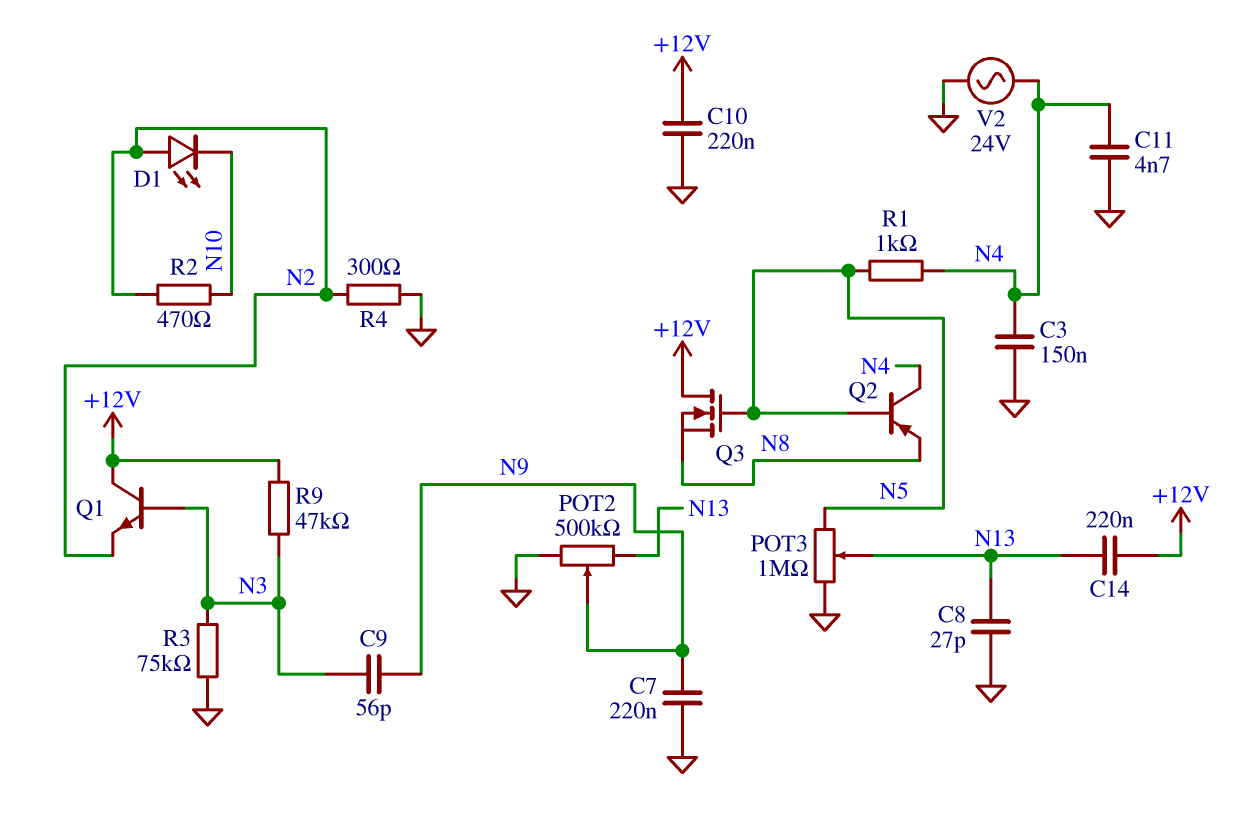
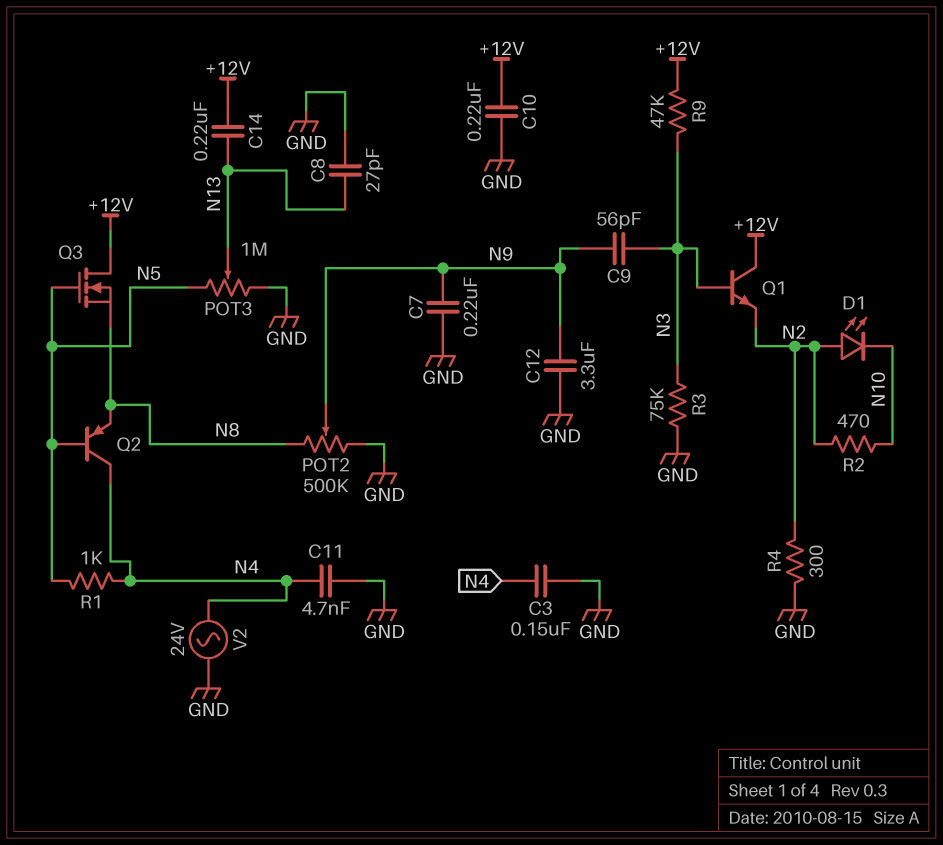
C12: none -> 3.3uF (GND, N9)
POT2: 500k (GND, N13, wiper N9) -> 500k (GND, N8, wiper N9)

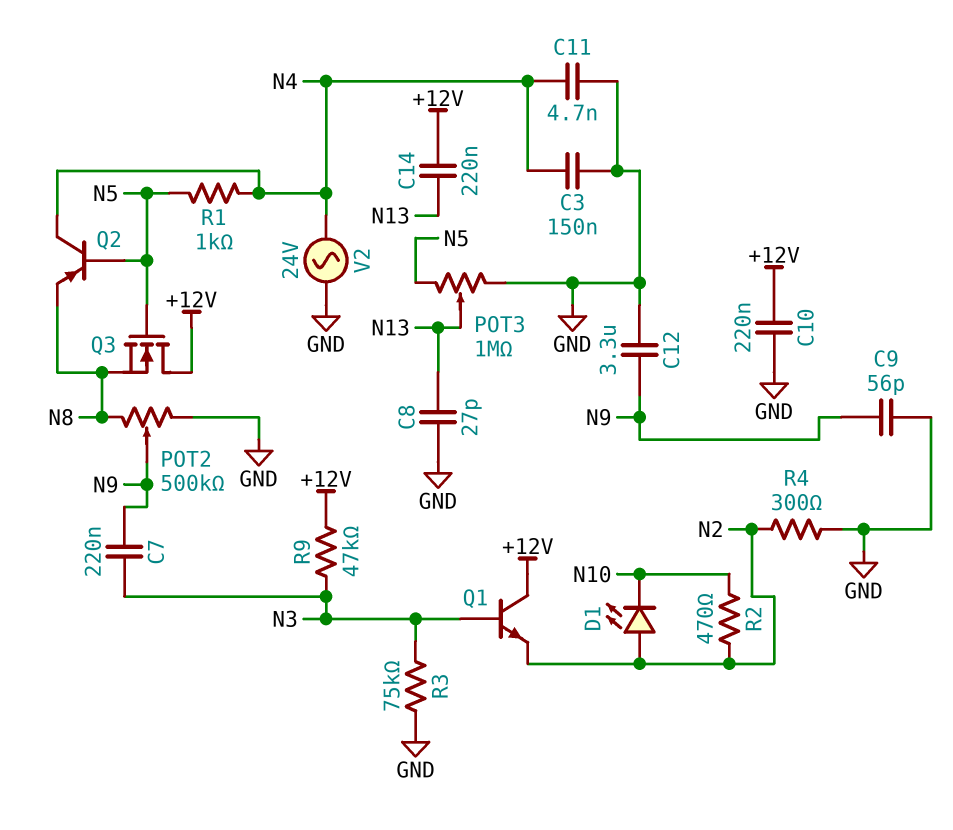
C7: 220nF (GND, N9) -> 220nF (N3, N9)
C9: 56pF (N3, N9) -> 56pF (GND, N9)

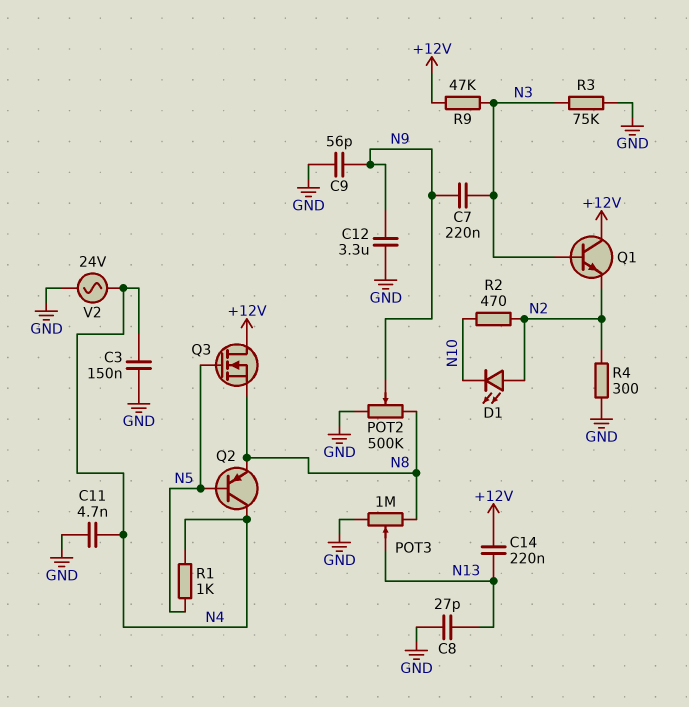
C10: 220nF (+12V, GND) -> none
POT3: 1M (GND, N5, wiper N13) -> 1M (GND, N8, wiper N13)

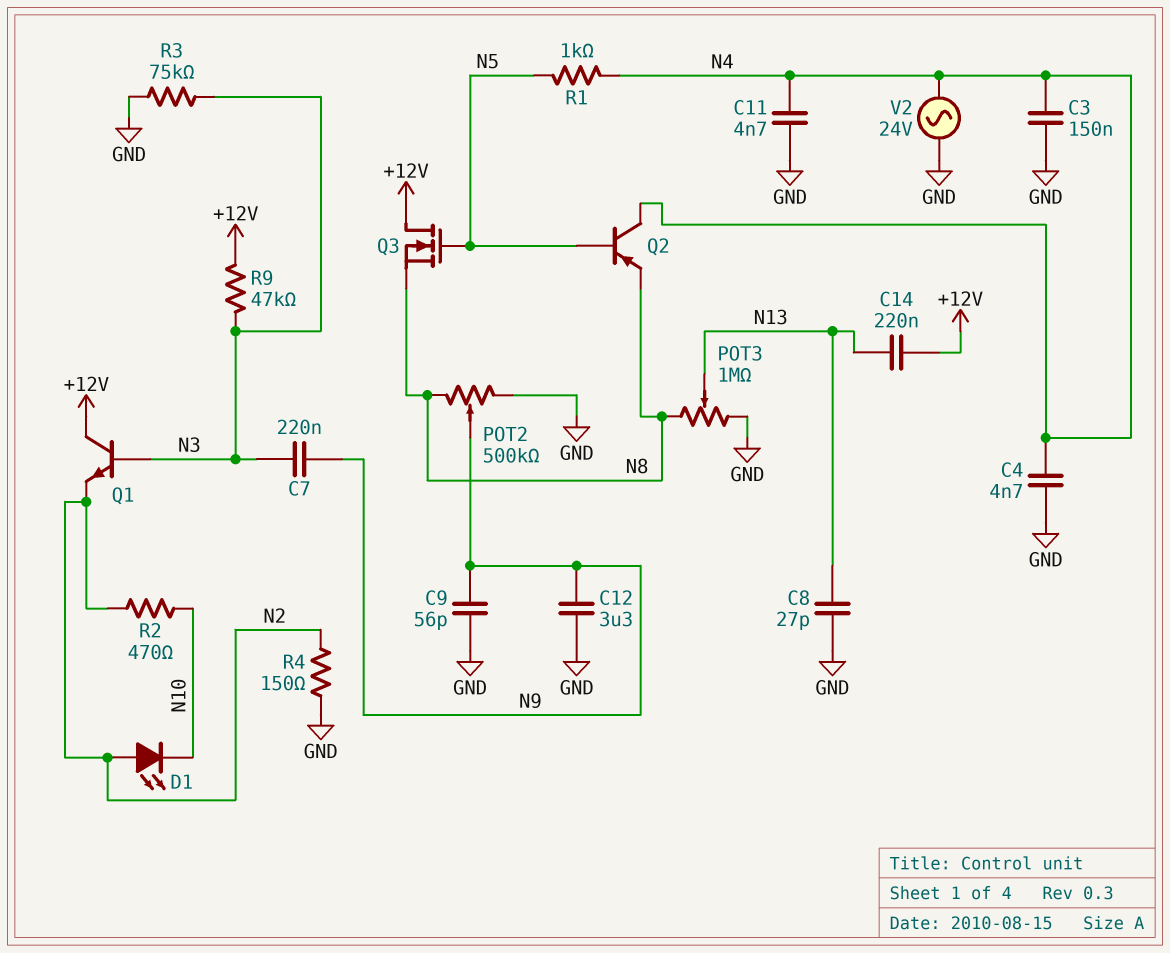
C4: none -> 4.7nF (GND, N4)
R4: 300 (GND, N2) -> 150 (GND, N2)

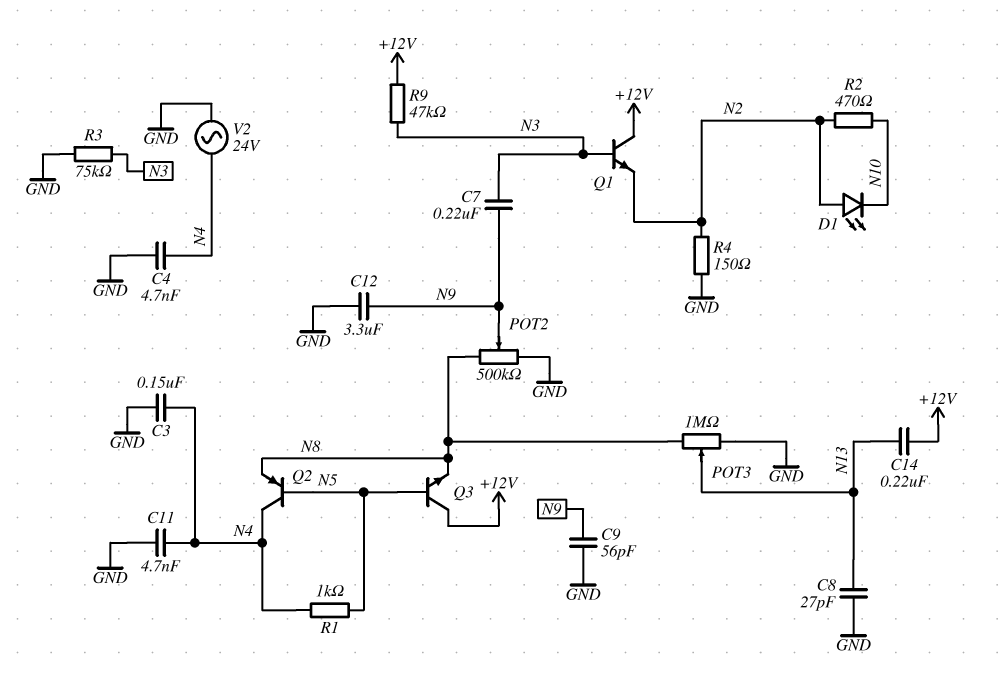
Q3: NMOS (G N5, D +12V, S N8) -> NPN (B N5, C +12V, E N8)

